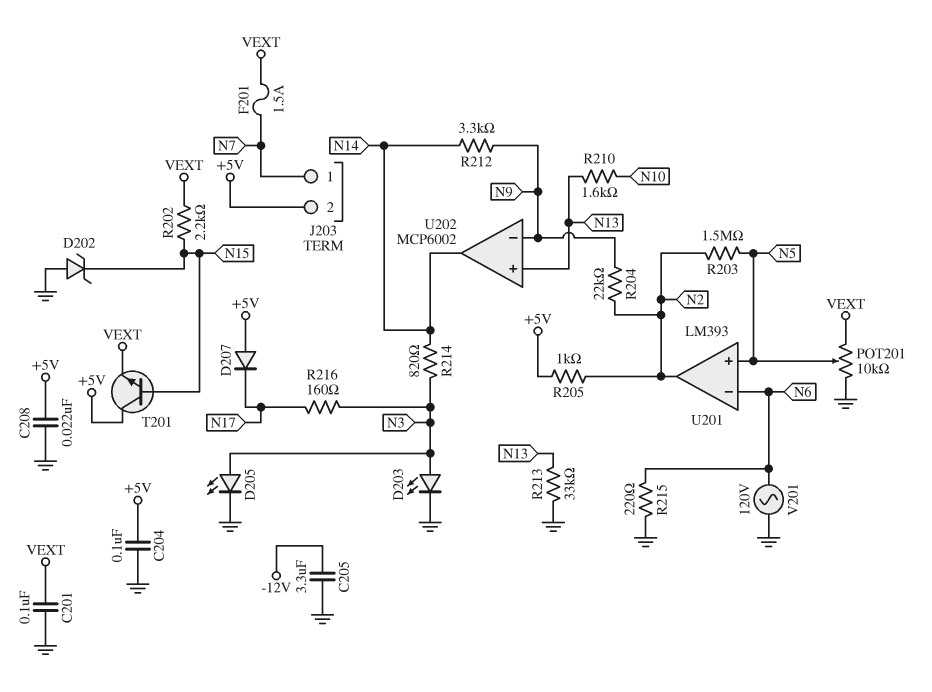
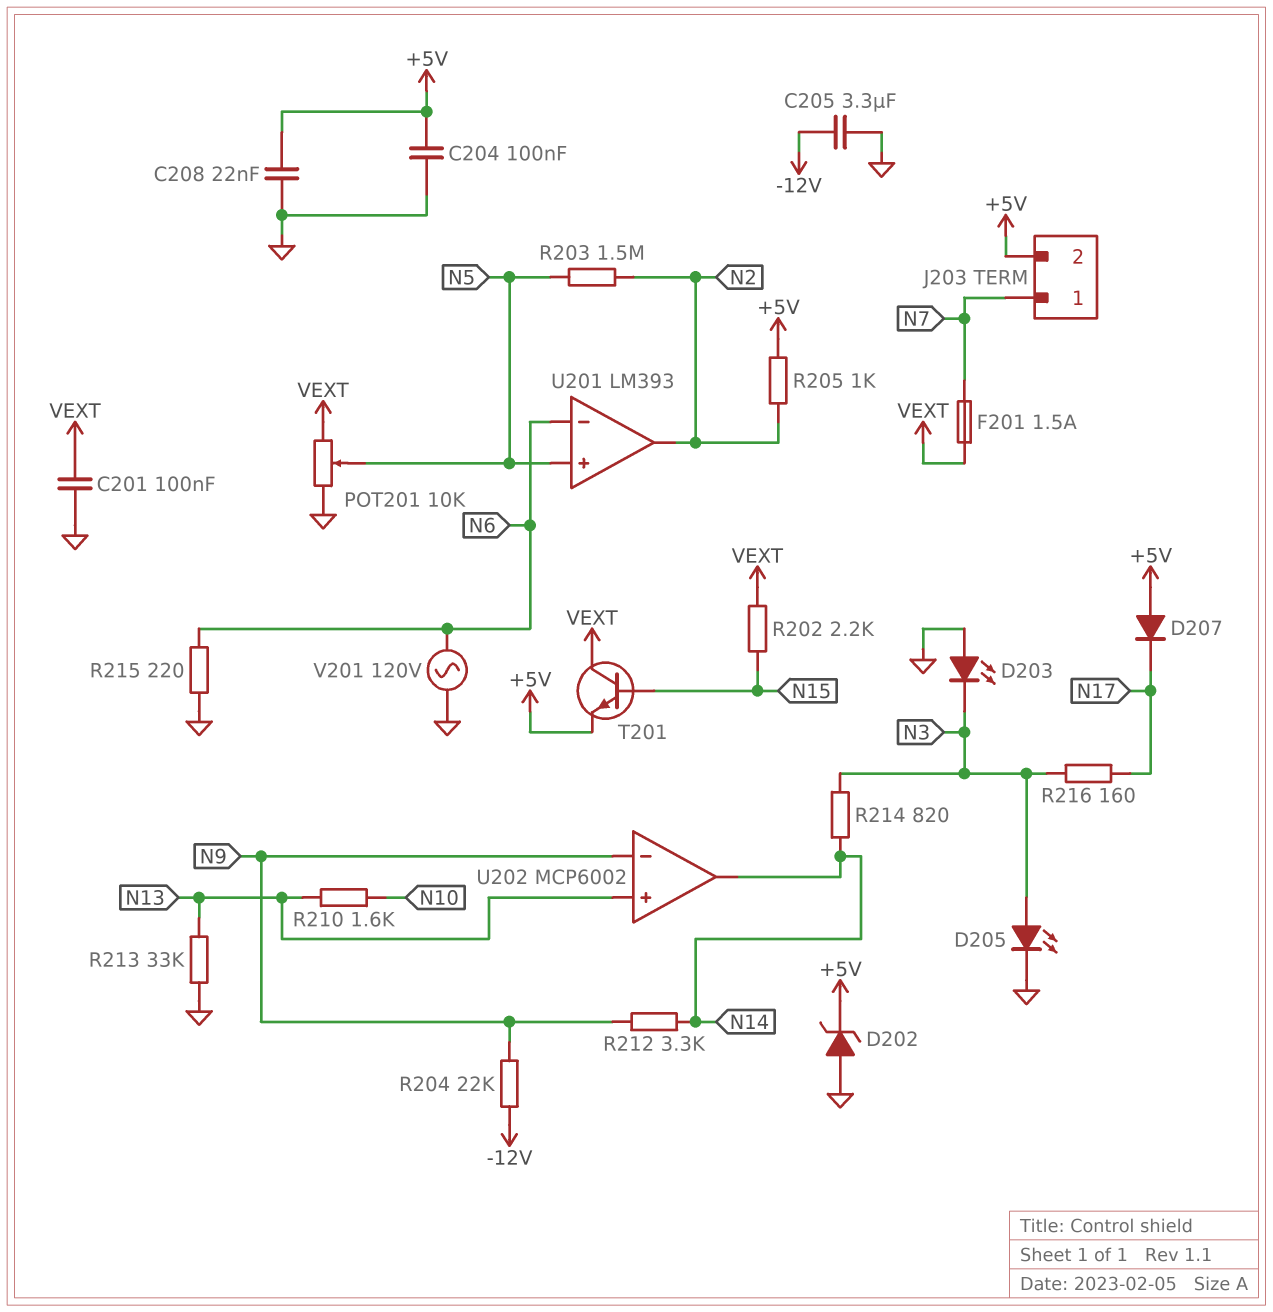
D202: zener (A GND, K N15) -> zener (A GND, K +5V)
D203: LED (A N3, K GND) -> LED (A GND, K N3)
R204: 22k (N2, N9) -> 22k (-12V, N9)
T201: NPN (B N15, C +5V, E VEXT) -> NPN (B N15, C VEXT, E +5V)

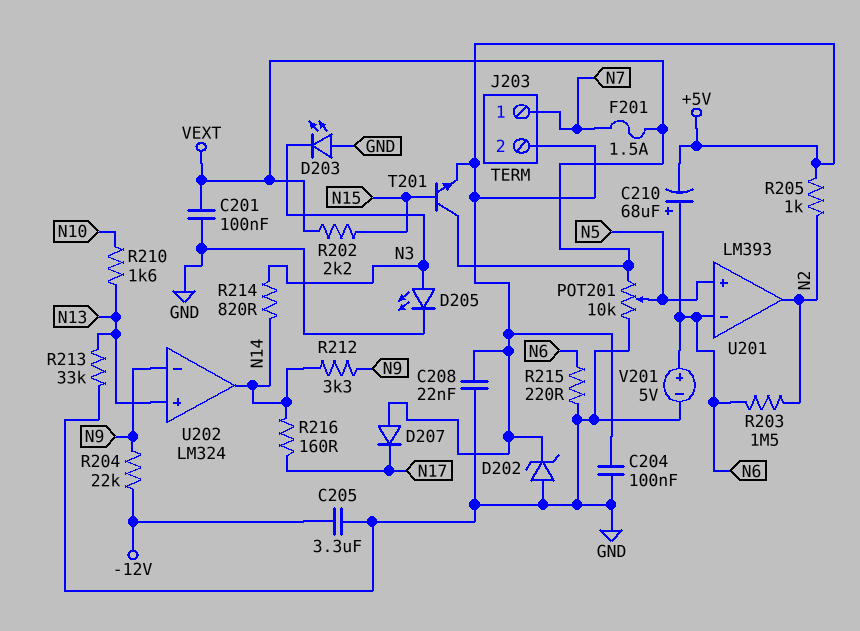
C210: none -> 68uF (plus N6, minus +5V)
R203: 1.5M (N2, N5) -> 1.5M (N2, N6)
R216: 160 (N3, N17) -> 160 (N14, N17)
U202: MCP6002 -> LM324
V201: AC 120V (GND, N6) -> 5V (plus N6, minus GND)

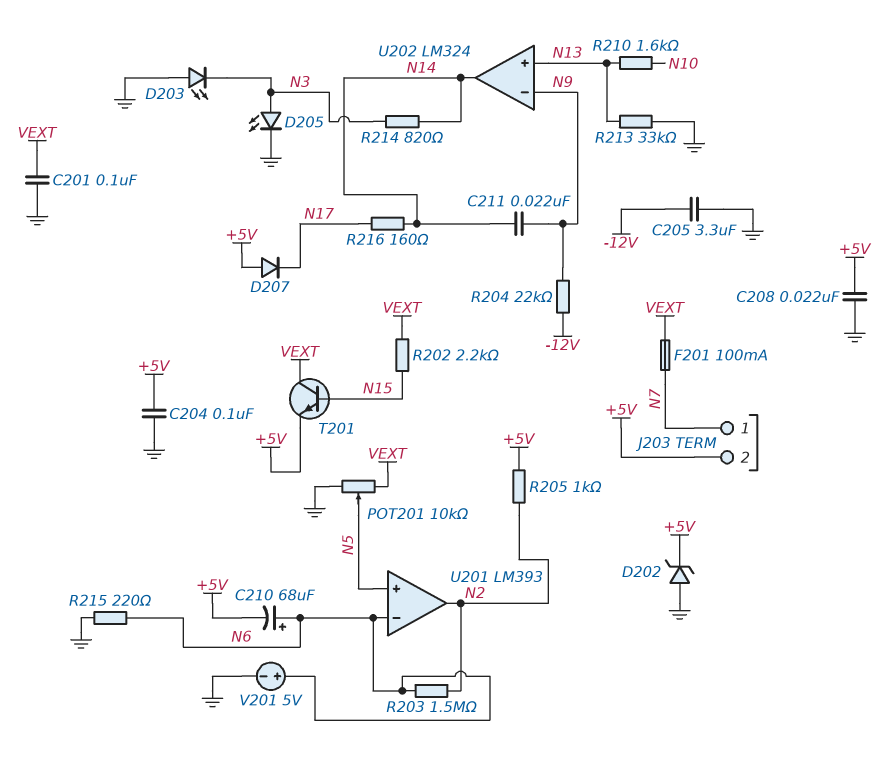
C211: none -> 22nF (N9, N14)
F201: 1.5A (N7, VEXT) -> 100mA (N7, VEXT)
R212: 3.3k (N9, N14) -> none

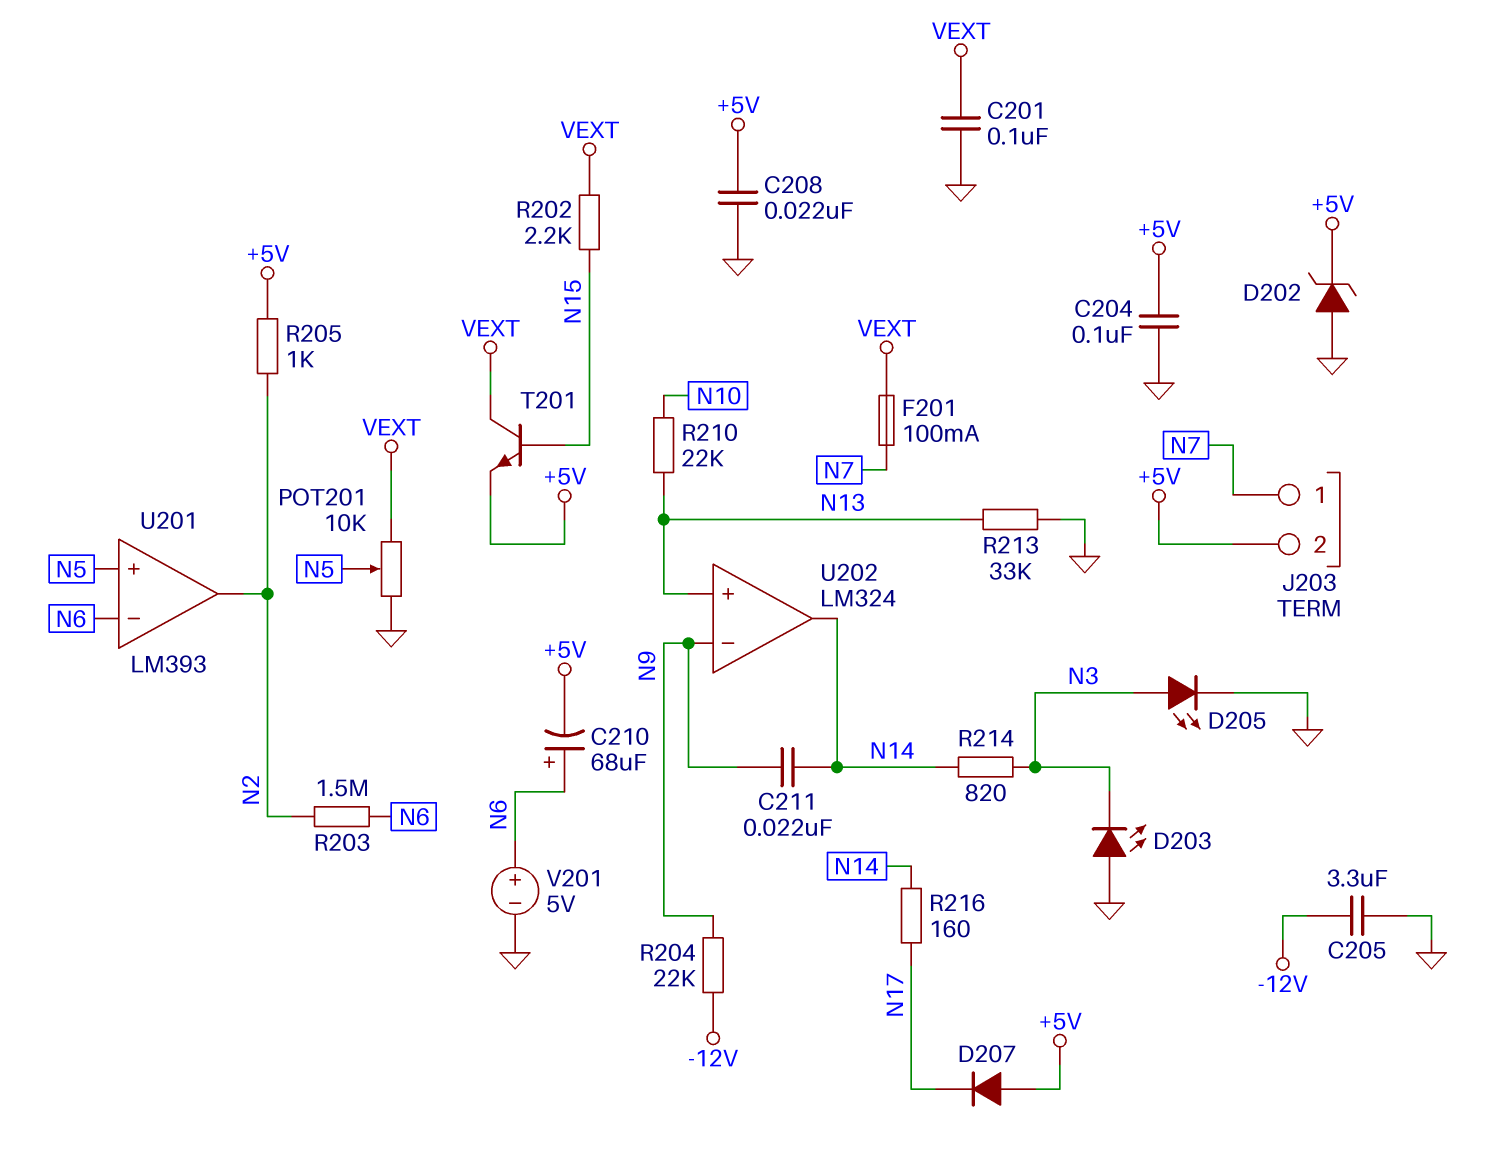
R210: 1.6k (N10, N13) -> 22k (N10, N13)
R215: 220 (GND, N6) -> none

